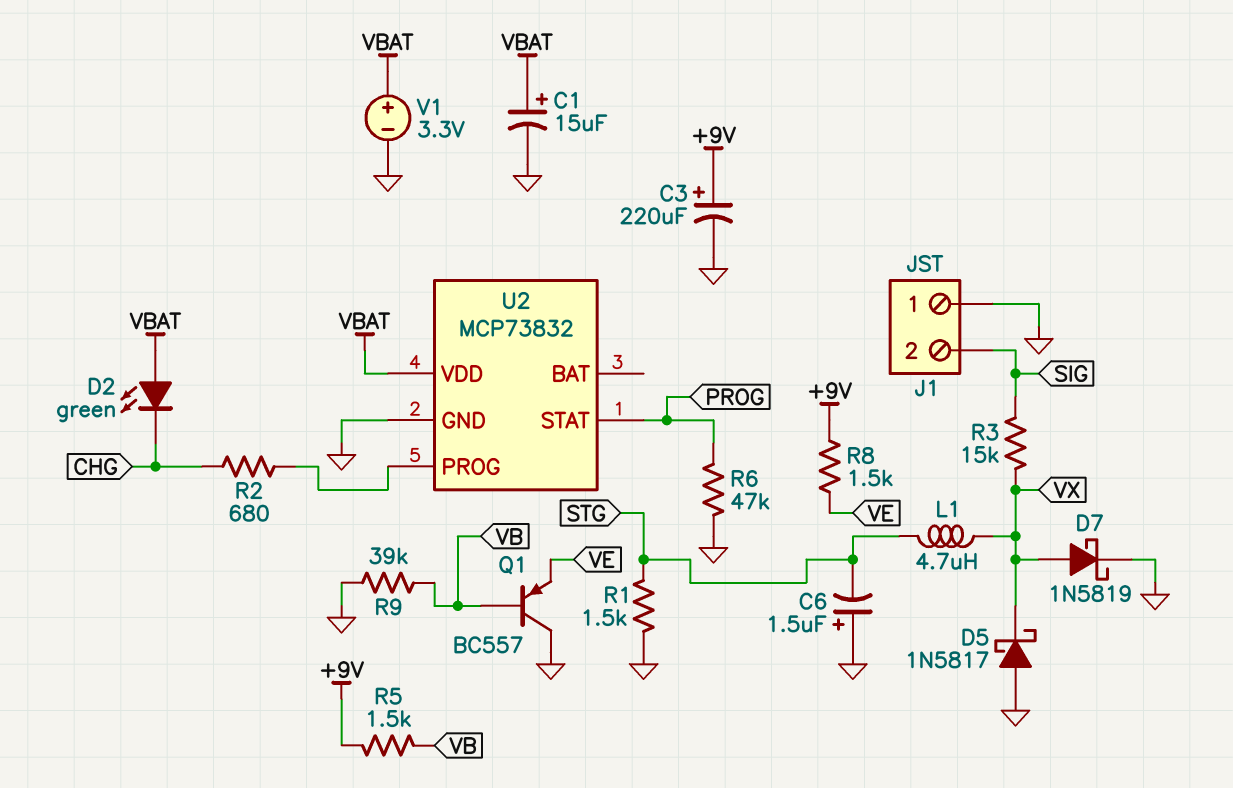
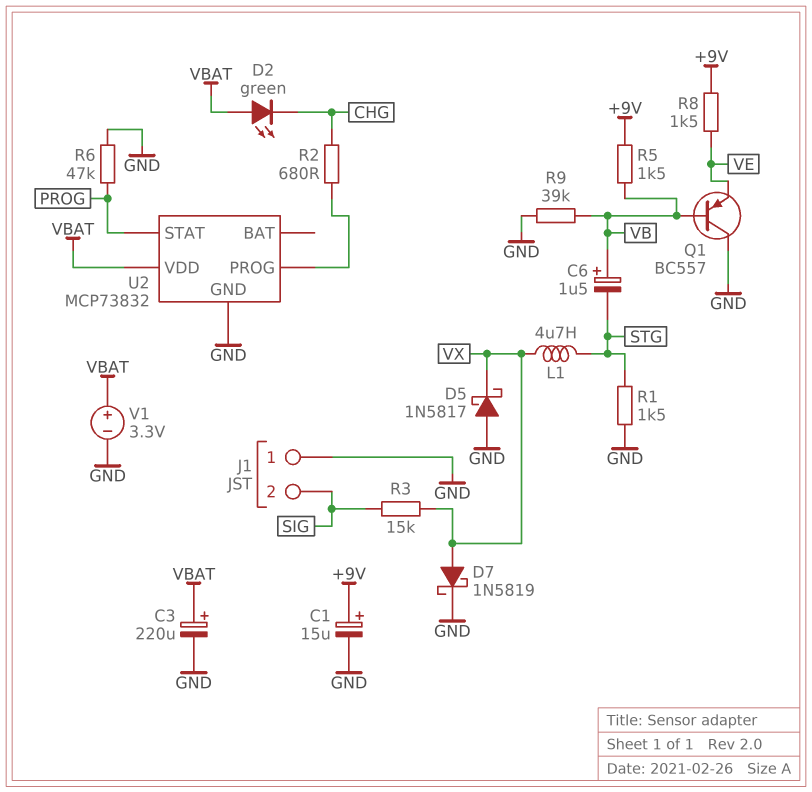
C1: 15uF (plus VBAT, minus GND) -> 15uF (plus +9V, minus GND)
C3: 220uF (plus +9V, minus GND) -> 220uF (plus VBAT, minus GND)
C6: 1.5uF (plus GND, minus STG) -> 1.5uF (plus VB, minus STG)

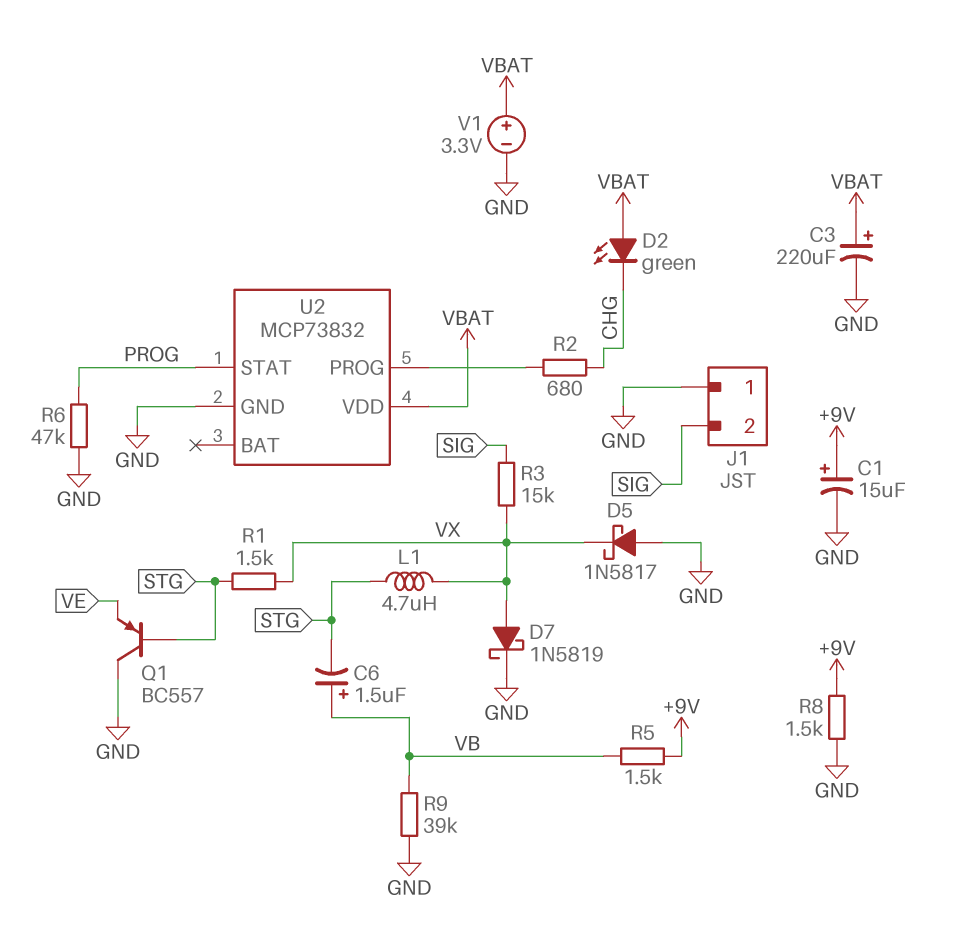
Q1: PNP BC557 (B VB, C GND, E VE) -> PNP BC557 (B STG, C GND, E VE)
R1: 1.5k (GND, STG) -> 1.5k (STG, VX)
R8: 1.5k (+9V, VE) -> 1.5k (+9V, GND)

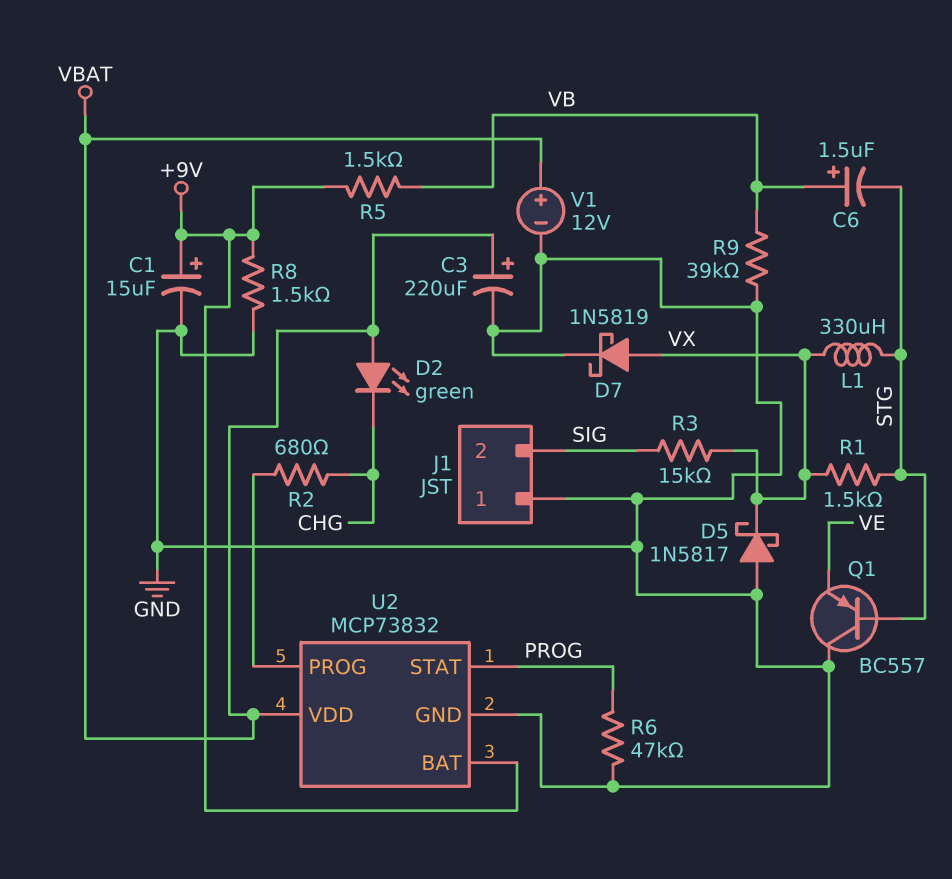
L1: 4.7uH (STG, VX) -> 330uH (STG, VX)
U2 pin BAT: none -> +9V
V1: 3.3V (plus VBAT, minus GND) -> 12V (plus VBAT, minus GND)

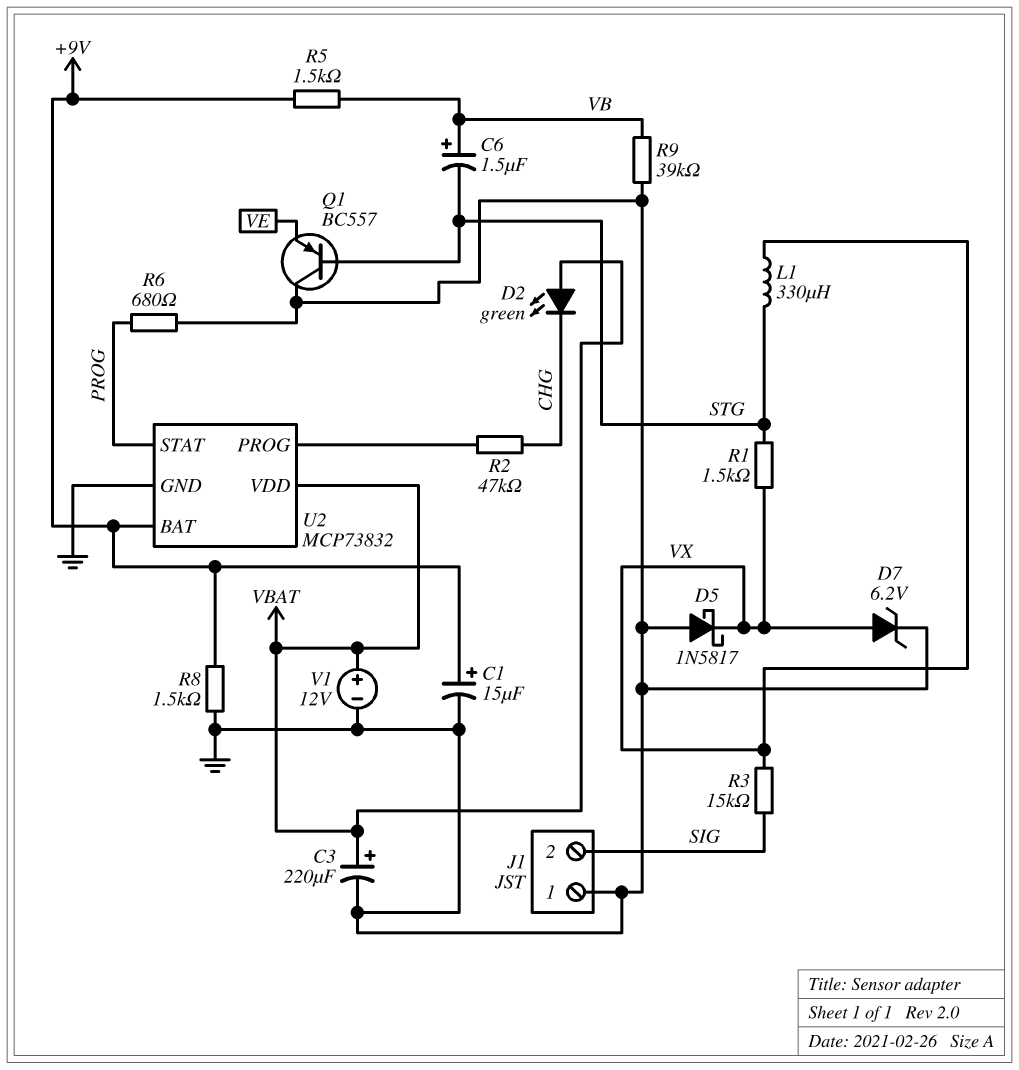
D7: schottky 1N5819 (A VX, K GND) -> zener 6.2V (A VX, K GND)
R2: 680 (CHG, U2/PROG) -> 47k (CHG, U2/PROG)
R6: 47k (GND, PROG) -> 680 (GND, PROG)

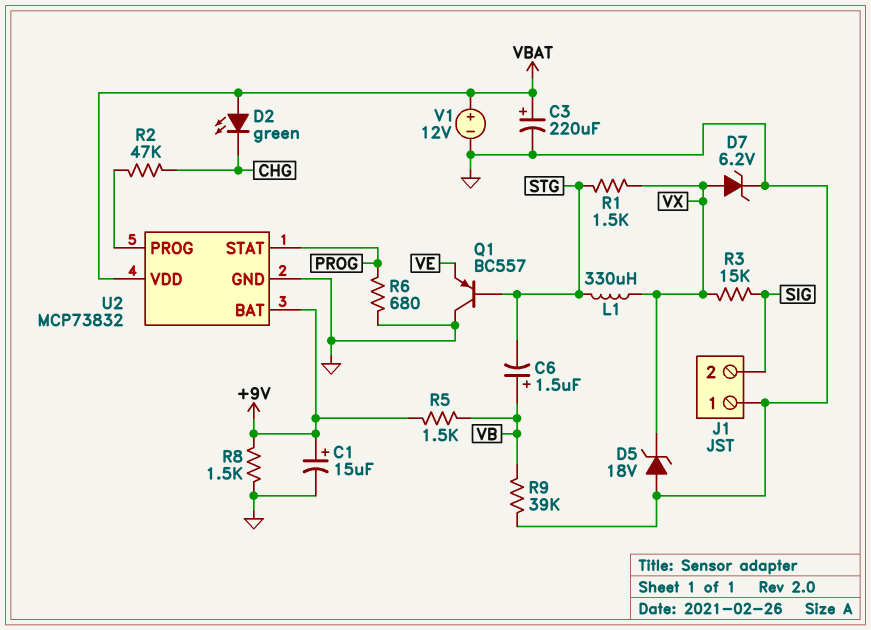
D5: schottky 1N5817 (A GND, K VX) -> zener 18V (A GND, K VX)

